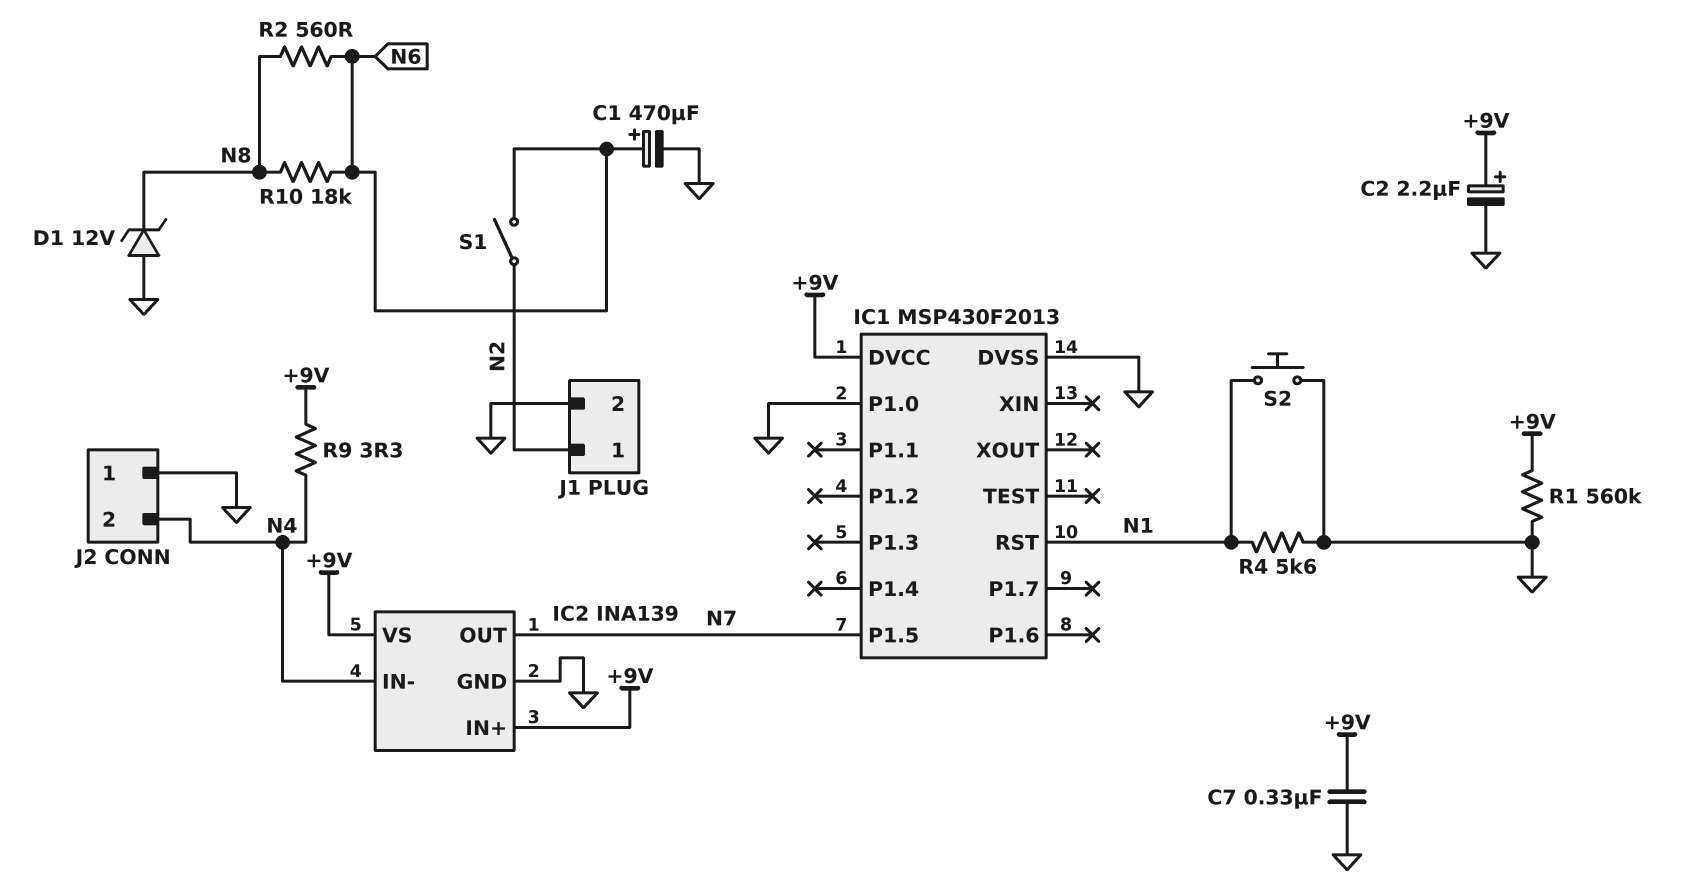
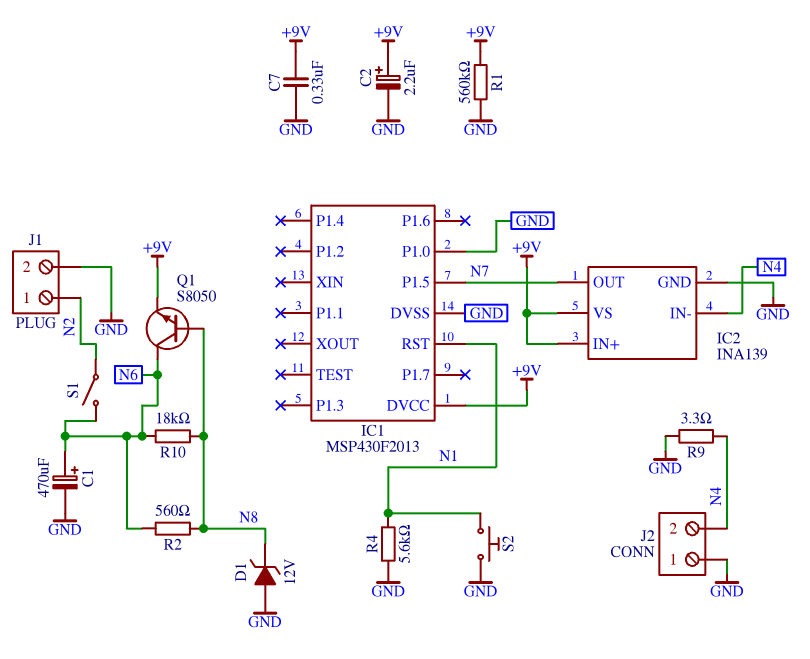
Q1: none -> NPN S8050 (B N8, C N6, E +9V)
R9: 3.3 (+9V, N4) -> 3.3 (GND, N4)

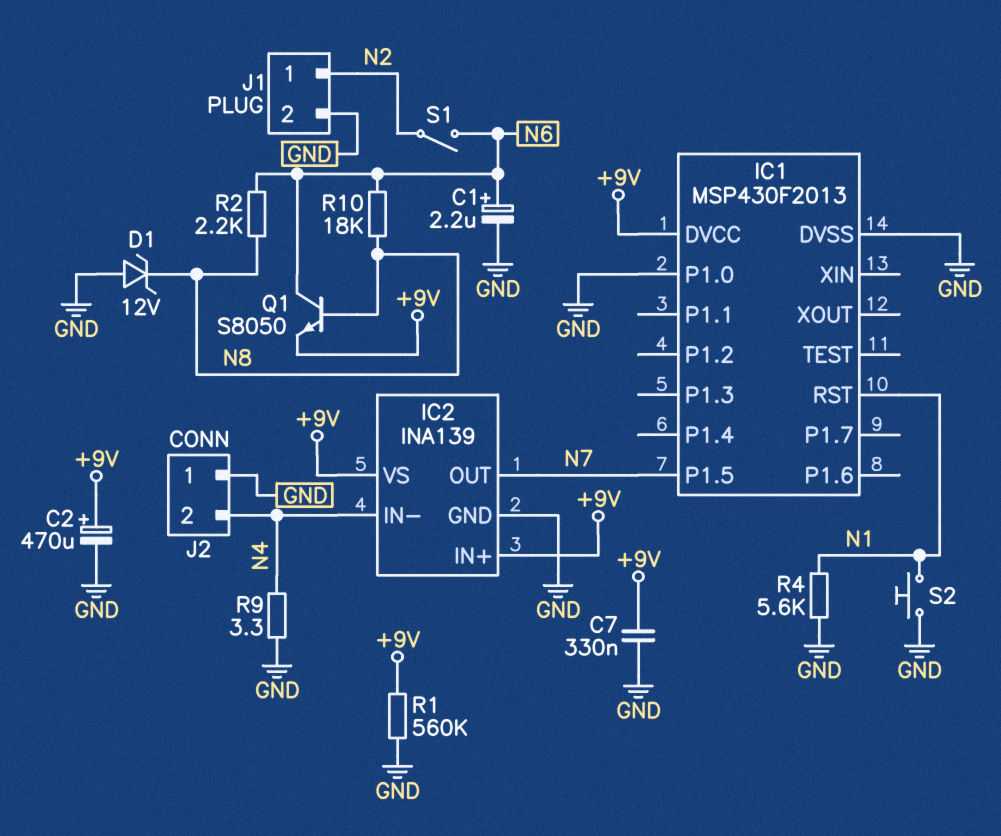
C1: 470uF (plus N6, minus GND) -> 2.2uF (plus N6, minus GND)
C2: 2.2uF (plus +9V, minus GND) -> 470uF (plus +9V, minus GND)
R2: 560 (N6, N8) -> 2.2k (N6, N8)

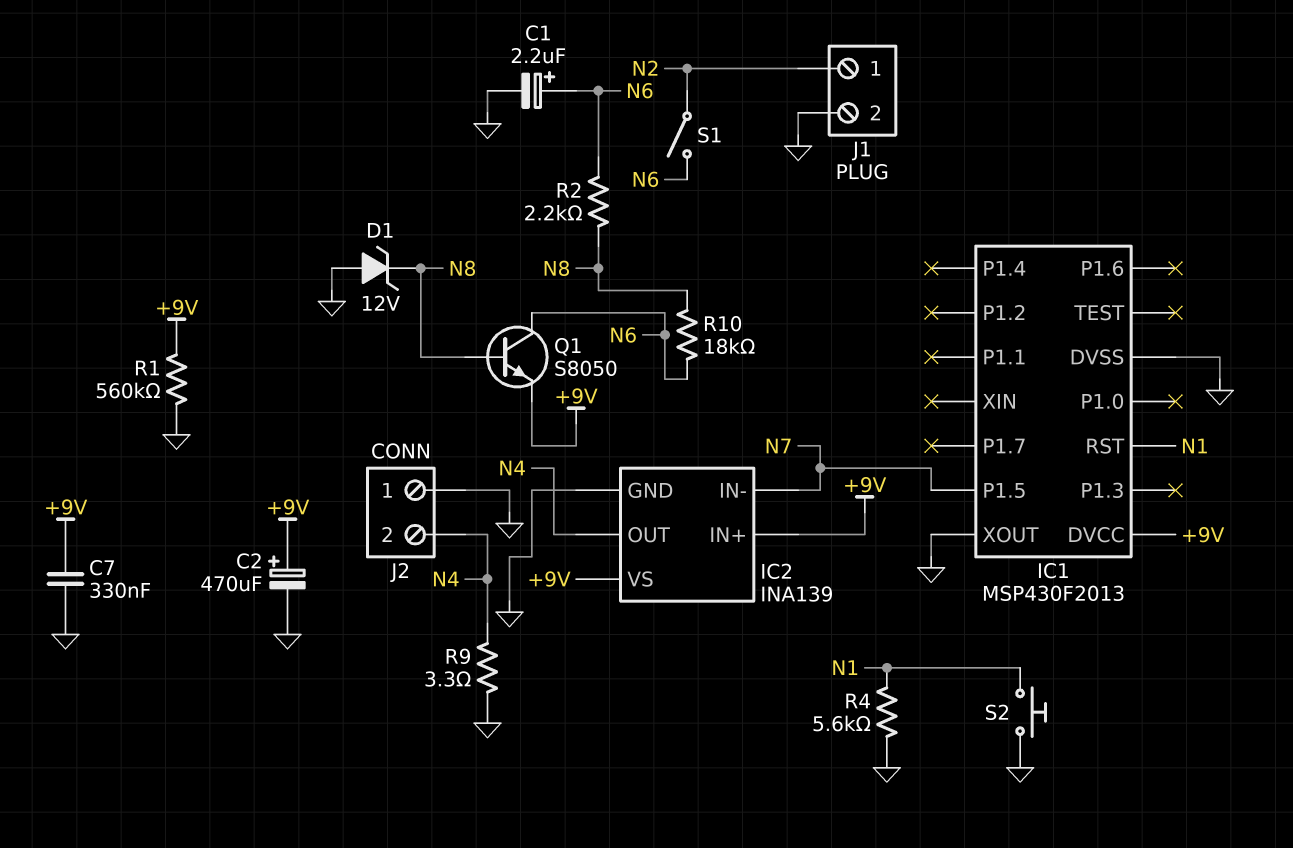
IC1 pin P1.0: GND -> none
IC1 pin XOUT: none -> GND
IC2 pin IN-: N4 -> N7
IC2 pin OUT: N7 -> N4

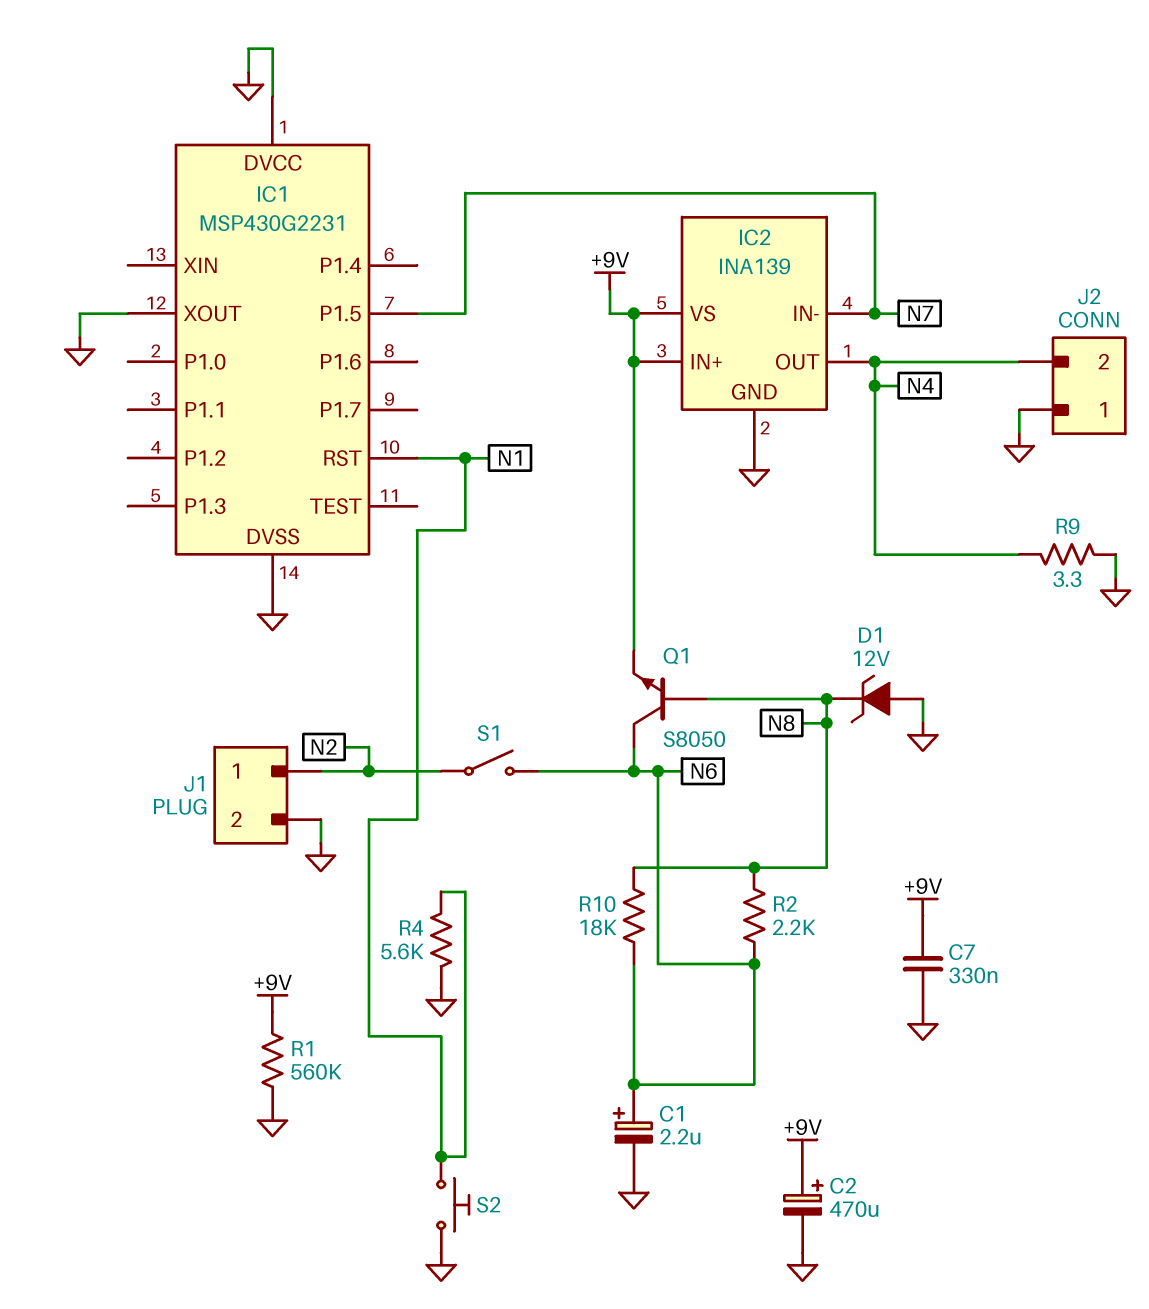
IC1: MSP430F2013 -> MSP430G2231
IC1 pin DVCC: +9V -> GND

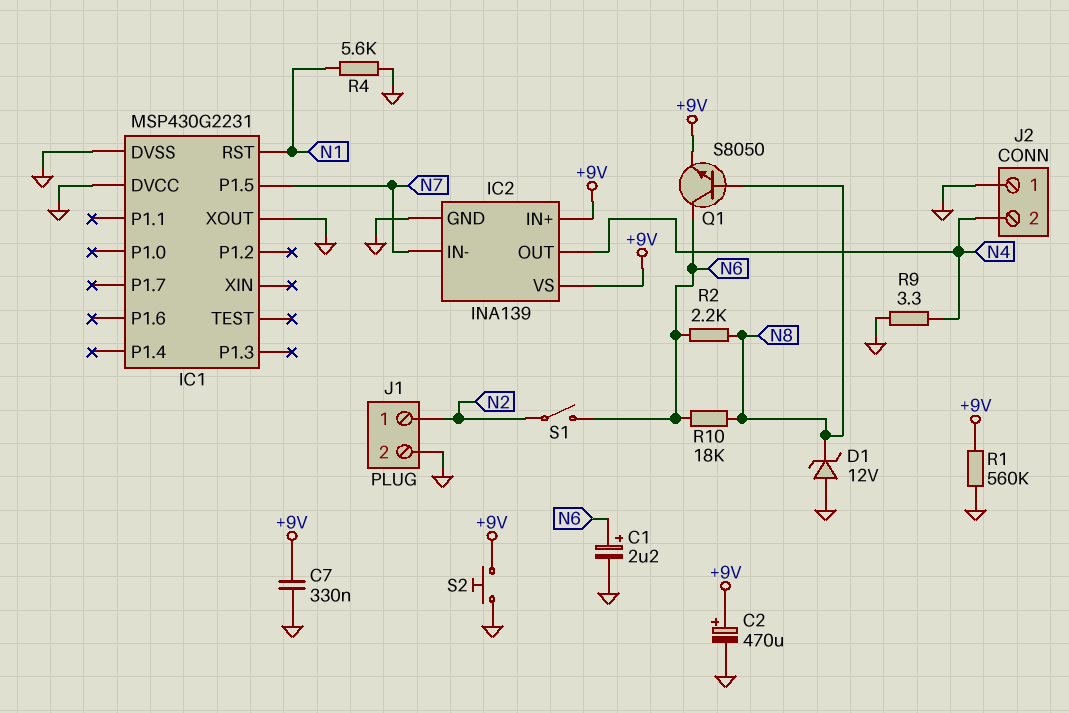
S2: button (GND, N1) -> button (+9V, GND)

